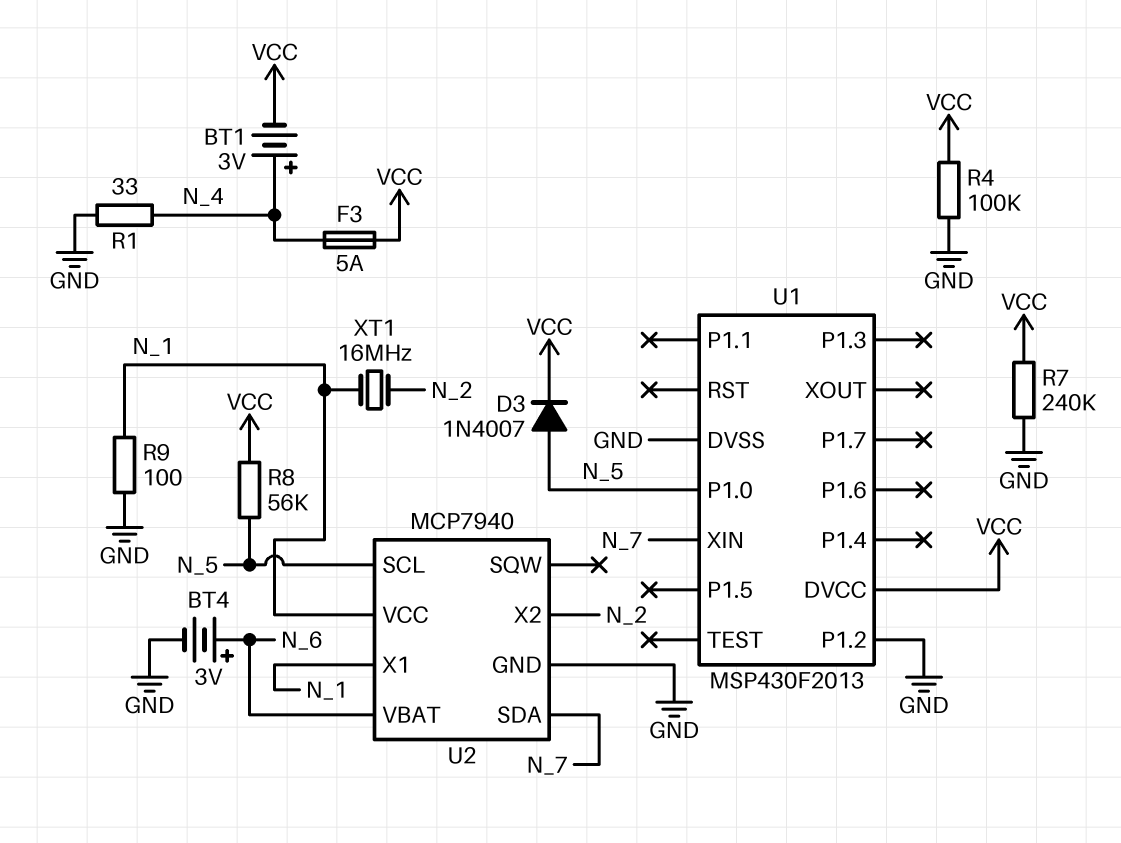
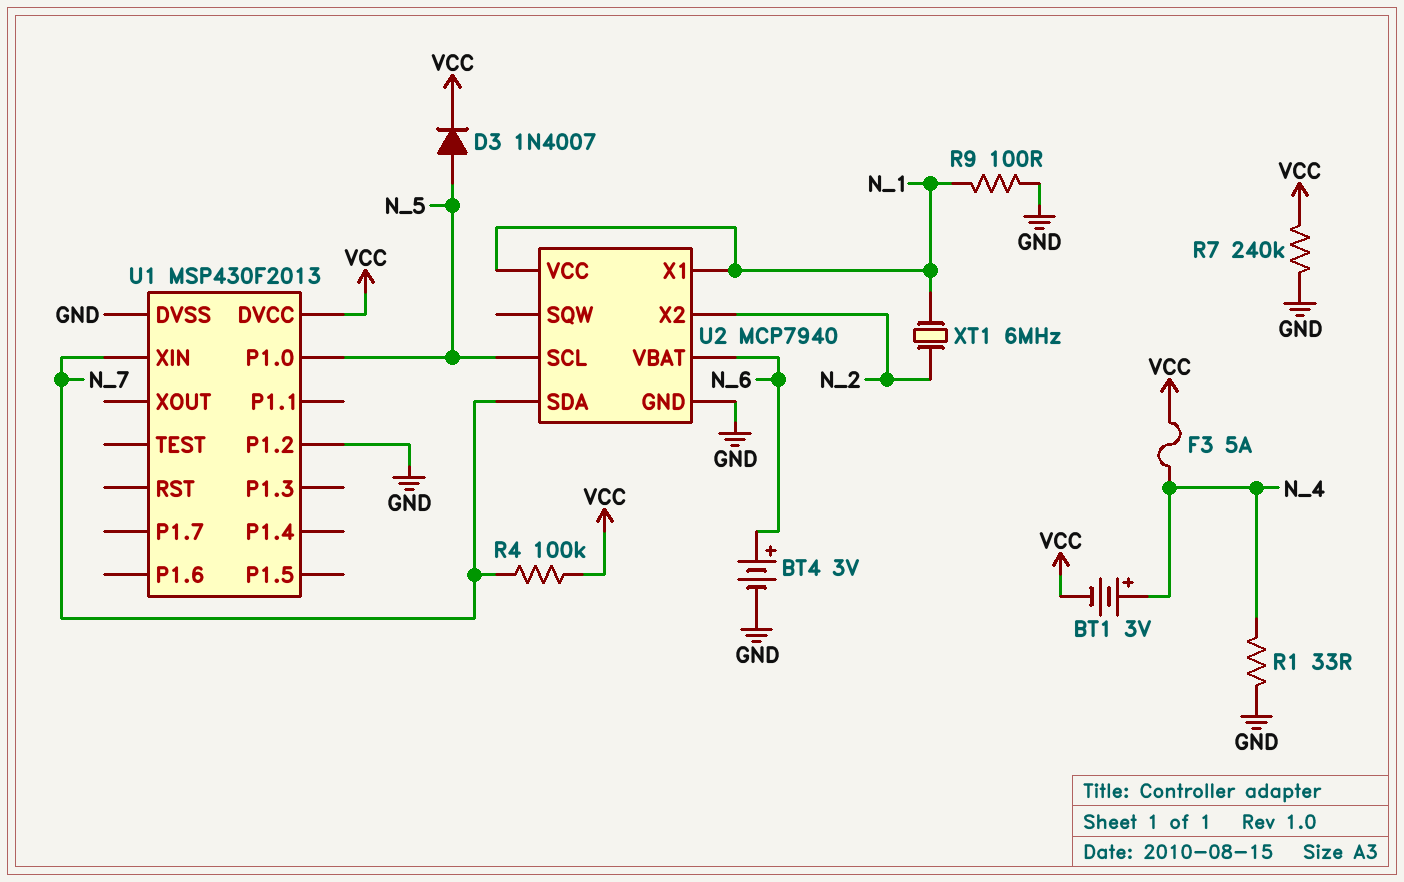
R4: 100k (GND, VCC) -> 100k (N_7, VCC)
R8: 56k (N_5, VCC) -> none
XT1: 16MHz (N_1, N_2) -> 6MHz (N_1, N_2)

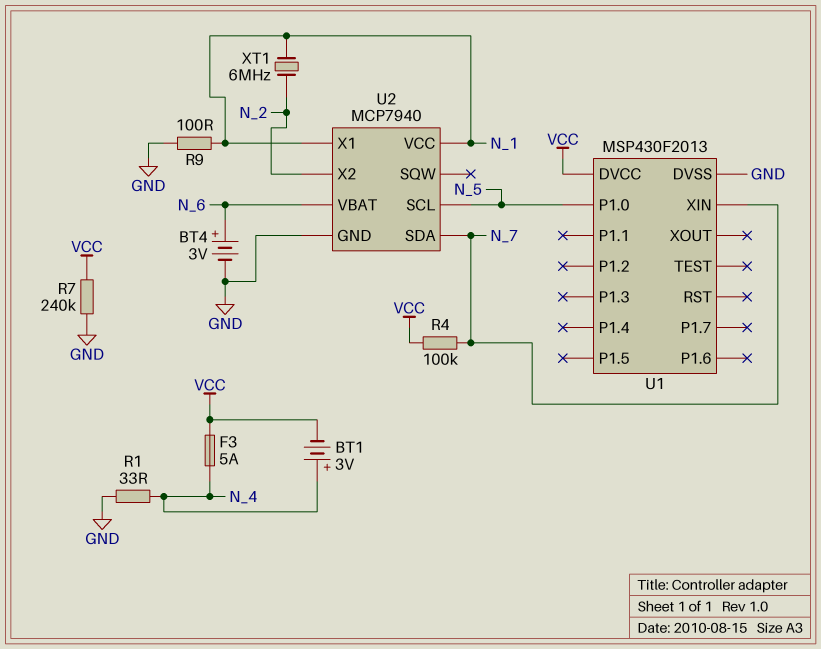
D3: diode 1N4007 (A N_5, K VCC) -> none
U1 pin P1.2: GND -> none

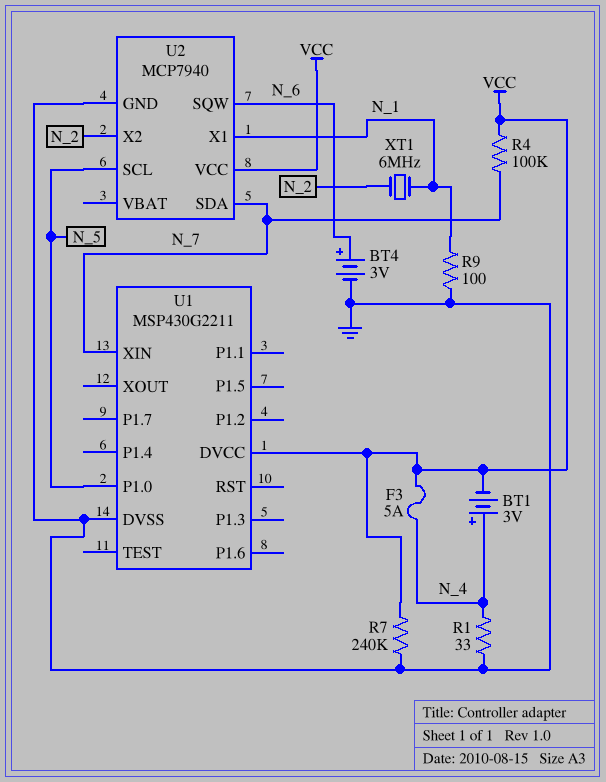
U1: MSP430F2013 -> MSP430G2211
U2 pin SQW: none -> N_6
U2 pin VBAT: N_6 -> none
U2 pin VCC: N_1 -> VCC

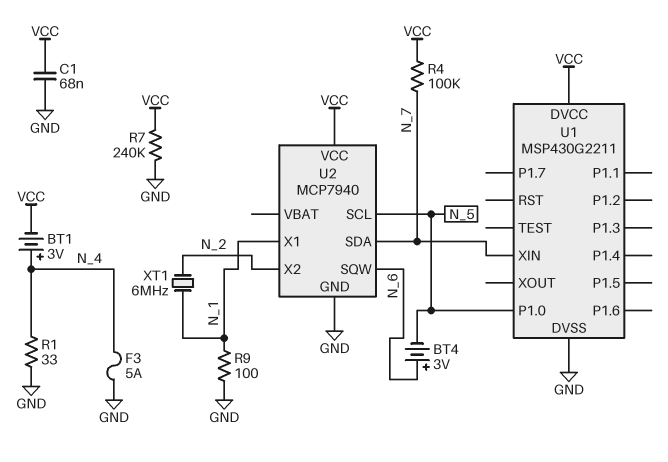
BT4: 3V (plus N_6, minus GND) -> 3V (plus N_6, minus N_5)
C1: none -> 68nF (GND, VCC)
F3: 5A (N_4, VCC) -> 5A (GND, N_4)

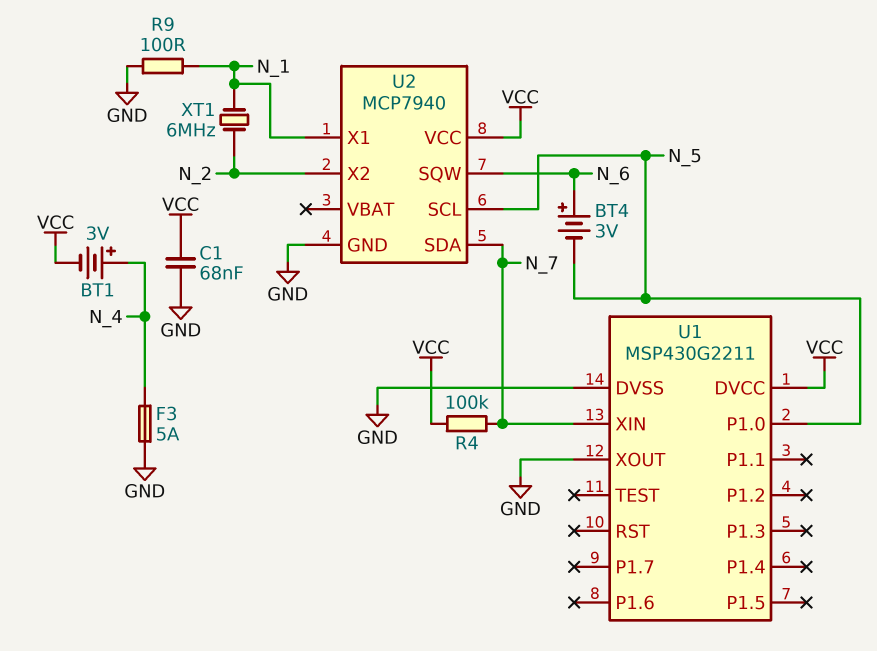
R1: 33 (GND, N_4) -> none
R7: 240k (GND, VCC) -> none
U1 pin XOUT: none -> GND

